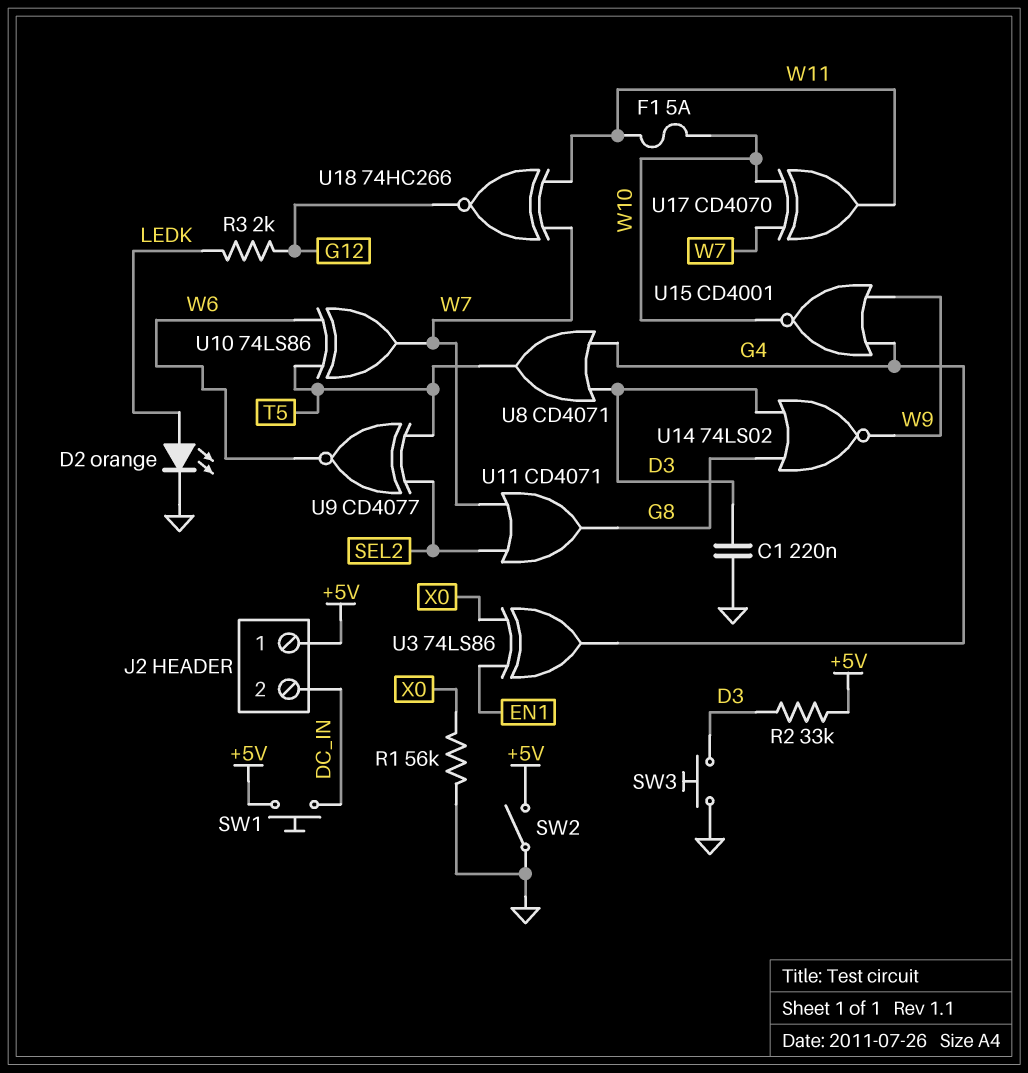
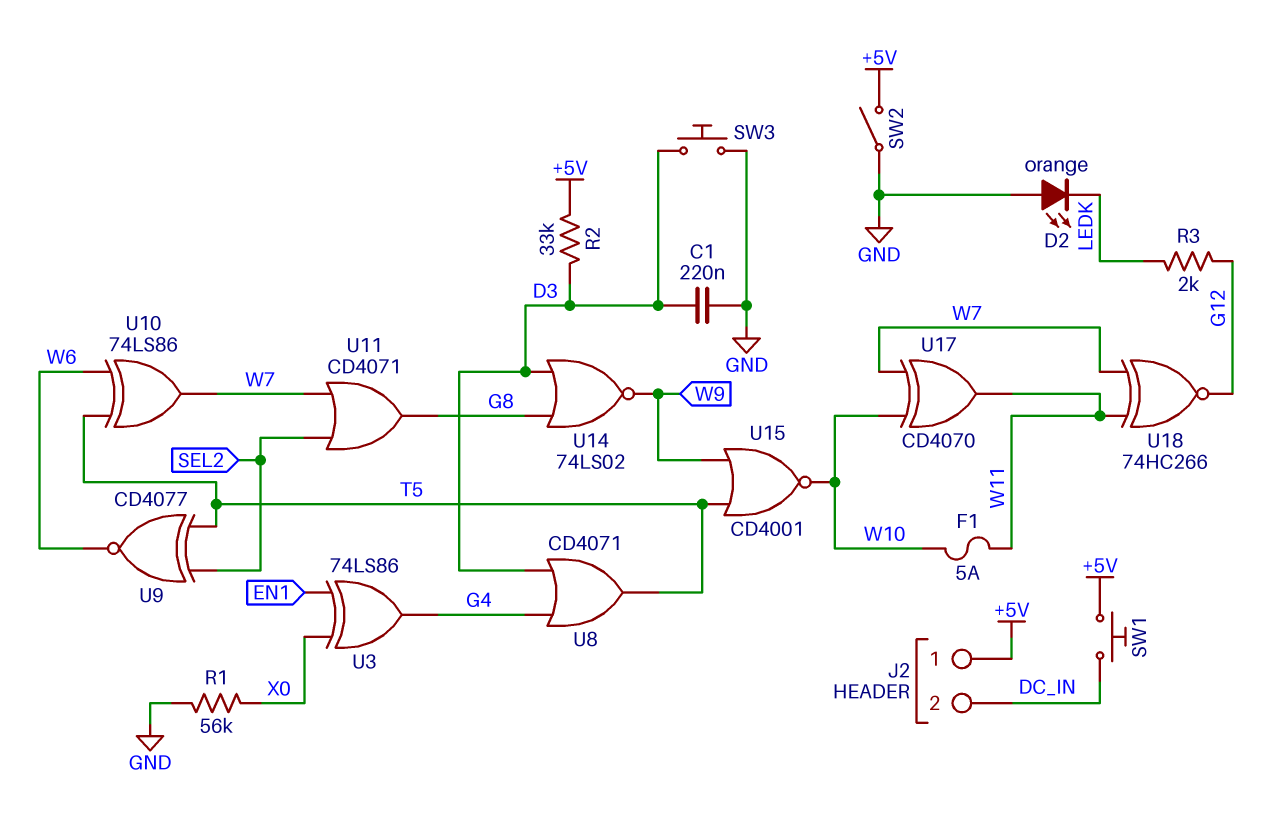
D2: LED orange (A LEDK, K GND) -> LED orange (A GND, K LEDK)
U15: NOR CD4001 (in G4, in W9, out W10) -> NOR CD4001 (in T5, in W9, out W10)

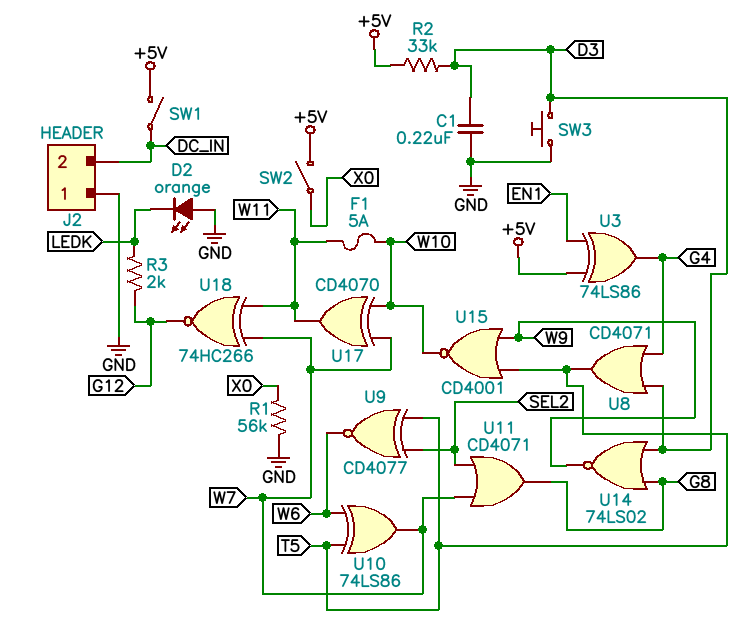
J2 pin 1: +5V -> GND
SW1: button (+5V, DC_IN) -> switch (+5V, DC_IN)
SW2: switch (+5V, GND) -> switch (+5V, X0)
U3: XOR 74LS86 (in EN1, in X0, out G4) -> XOR 74LS86 (in +5V, in EN1, out G4)

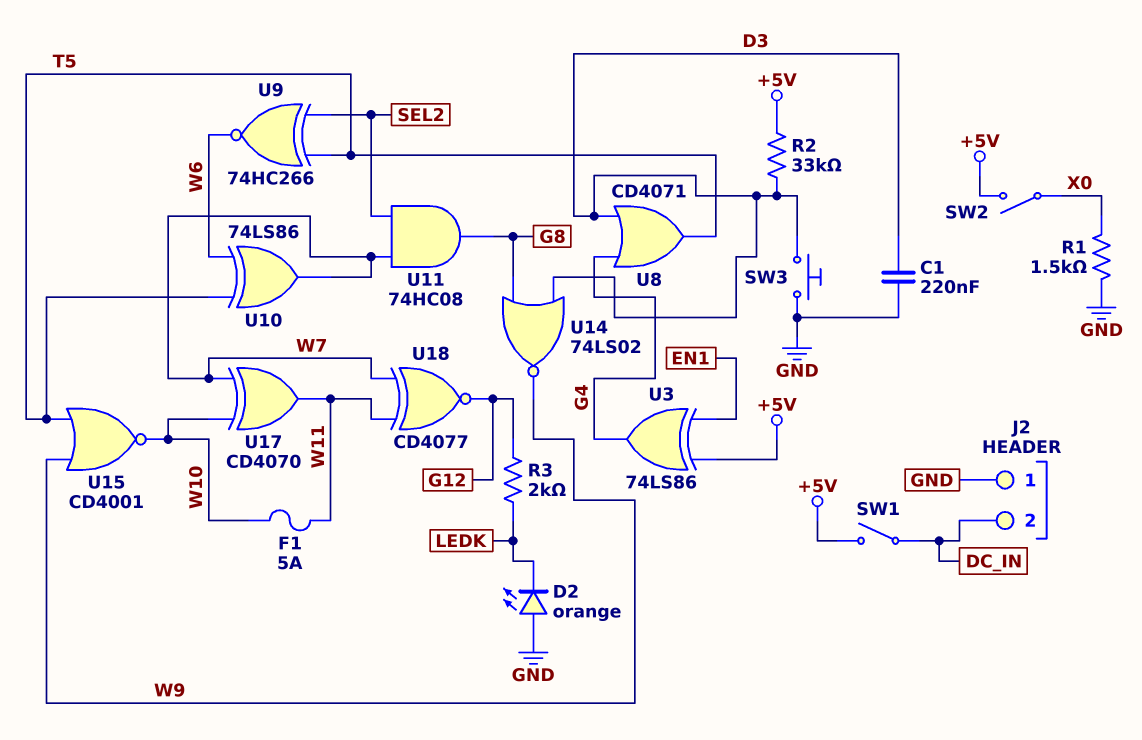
R1: 56k (GND, X0) -> 1.5k (GND, X0)
U9: XNOR CD4077 (in SEL2, in T5, out W6) -> XNOR 74HC266 (in SEL2, in T5, out W6)
U11: OR CD4071 (in SEL2, in W7, out G8) -> AND 74HC08 (in SEL2, in W7, out G8)
U18: XNOR 74HC266 (in W7, in W11, out G12) -> XNOR CD4077 (in W7, in W11, out G12)

